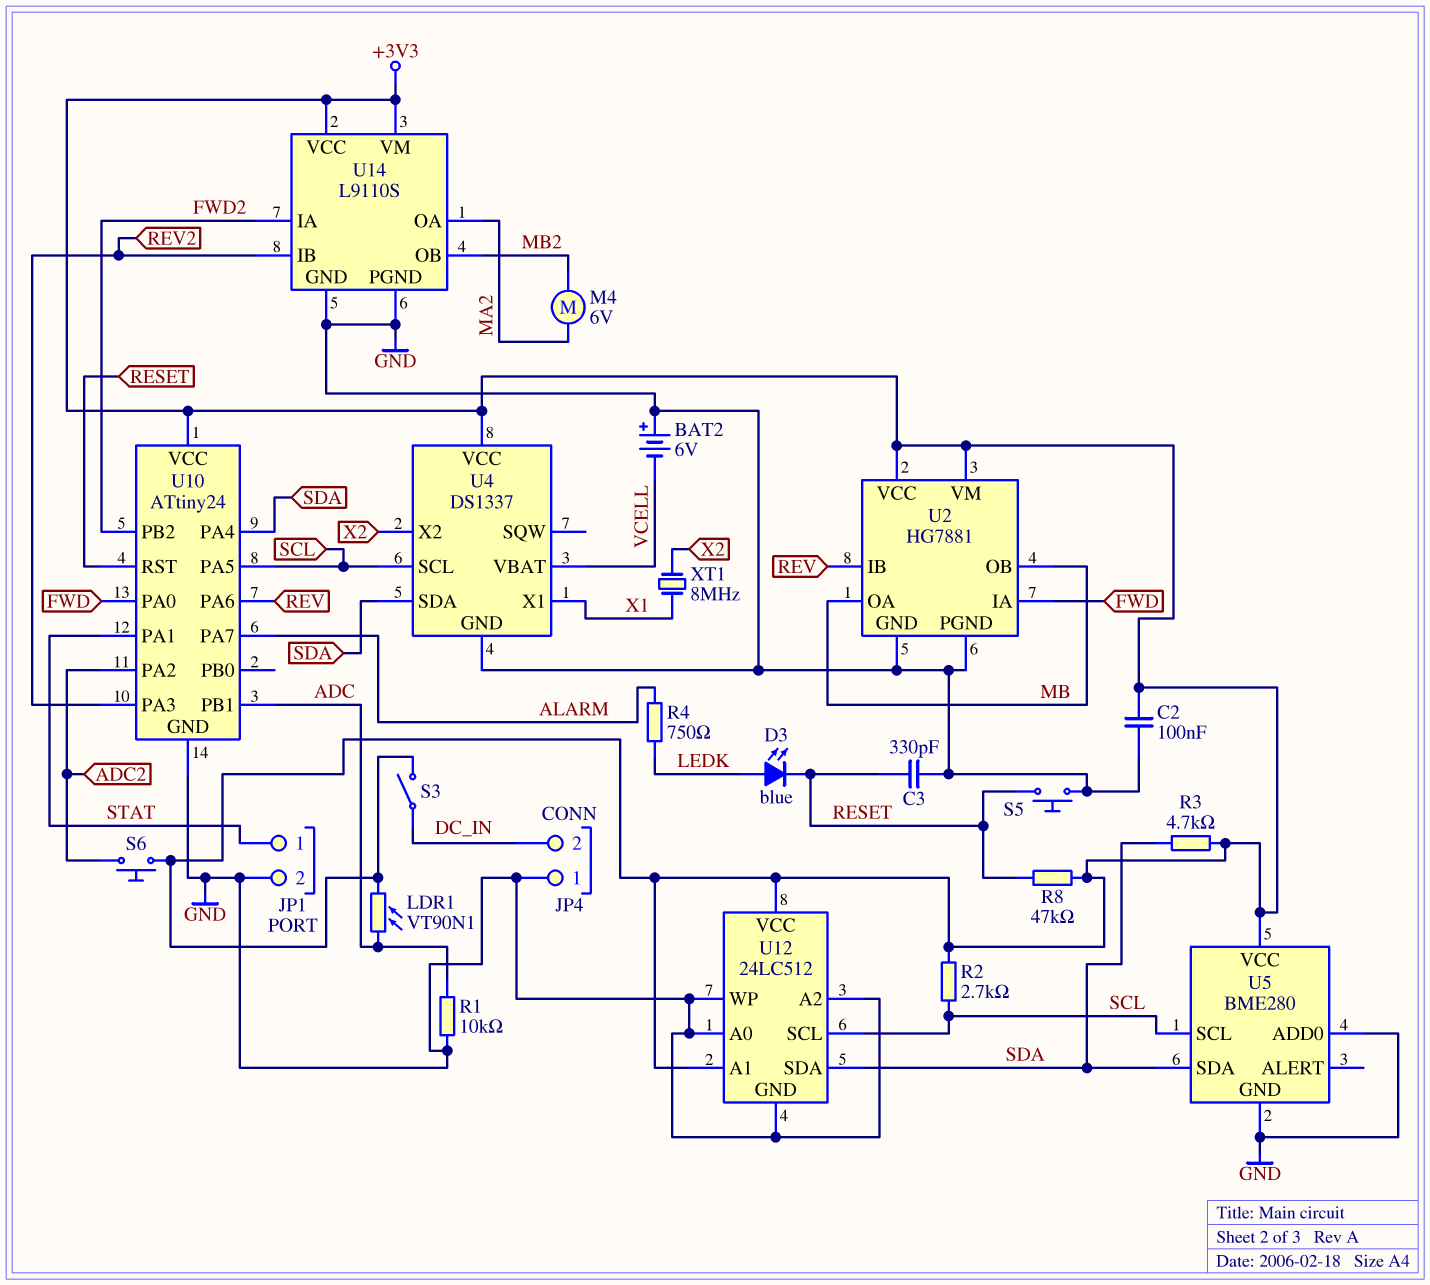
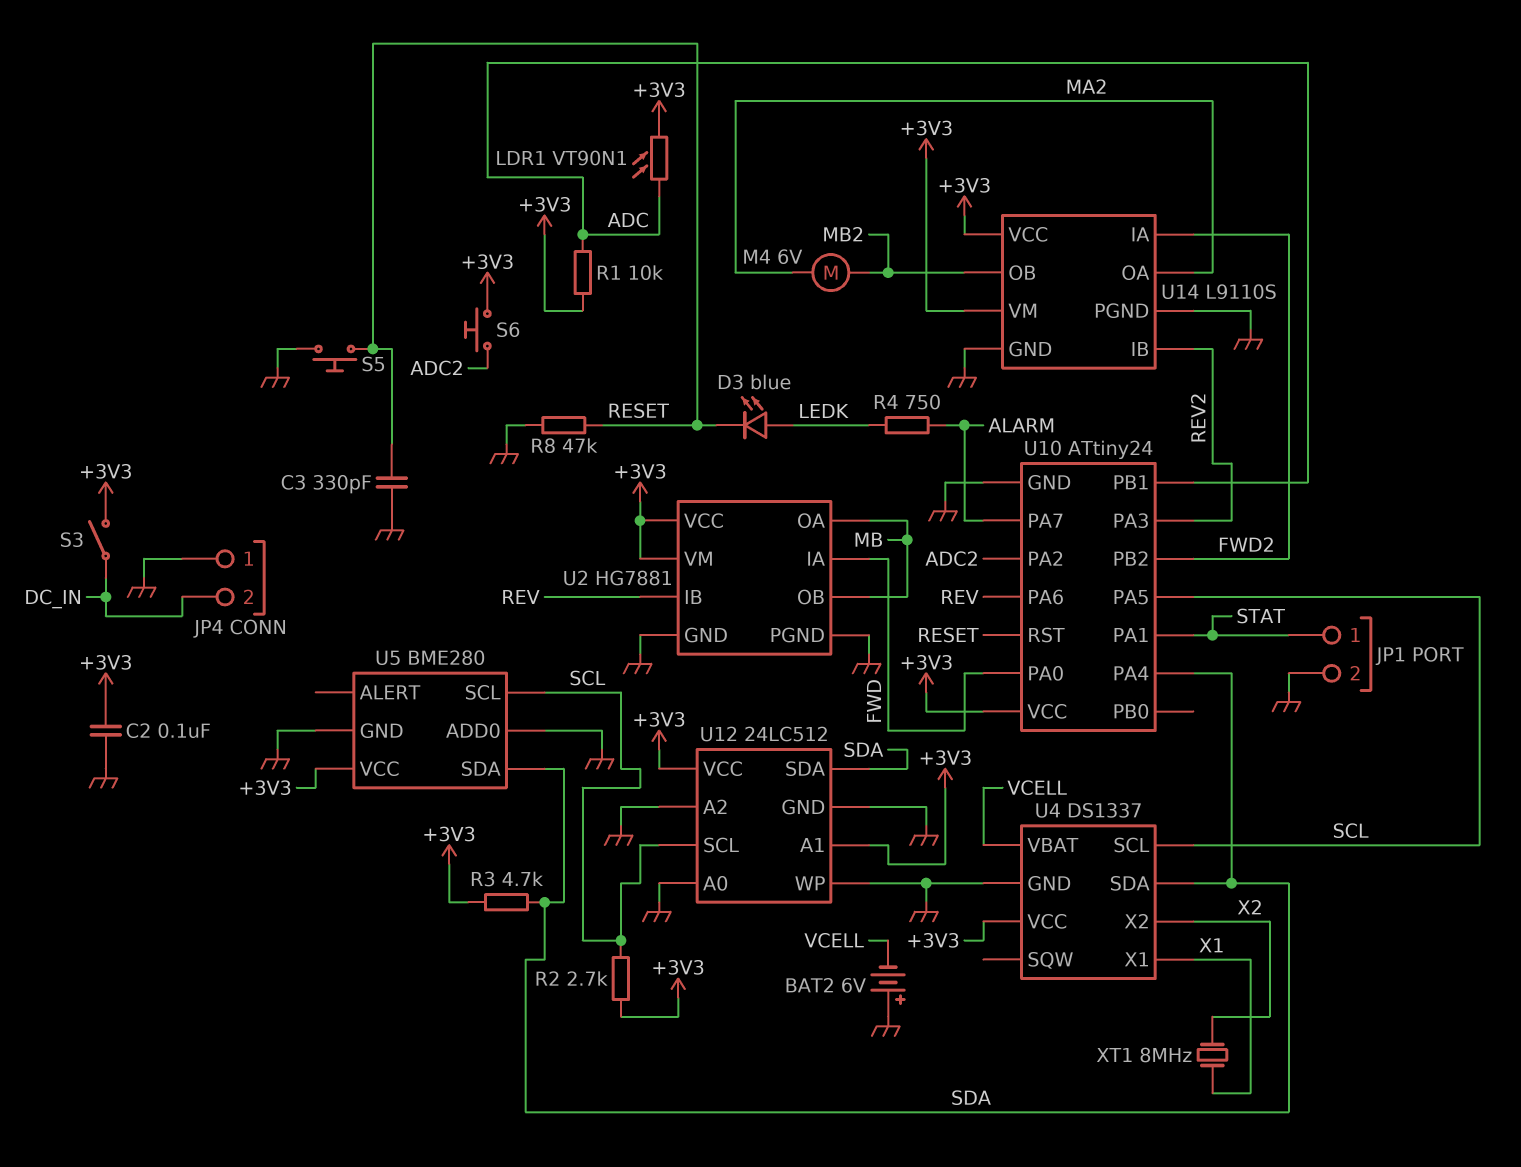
R1: 10k (ADC, GND) -> 10k (+3V3, ADC)
R8: 47k (+3V3, RESET) -> 47k (GND, RESET)

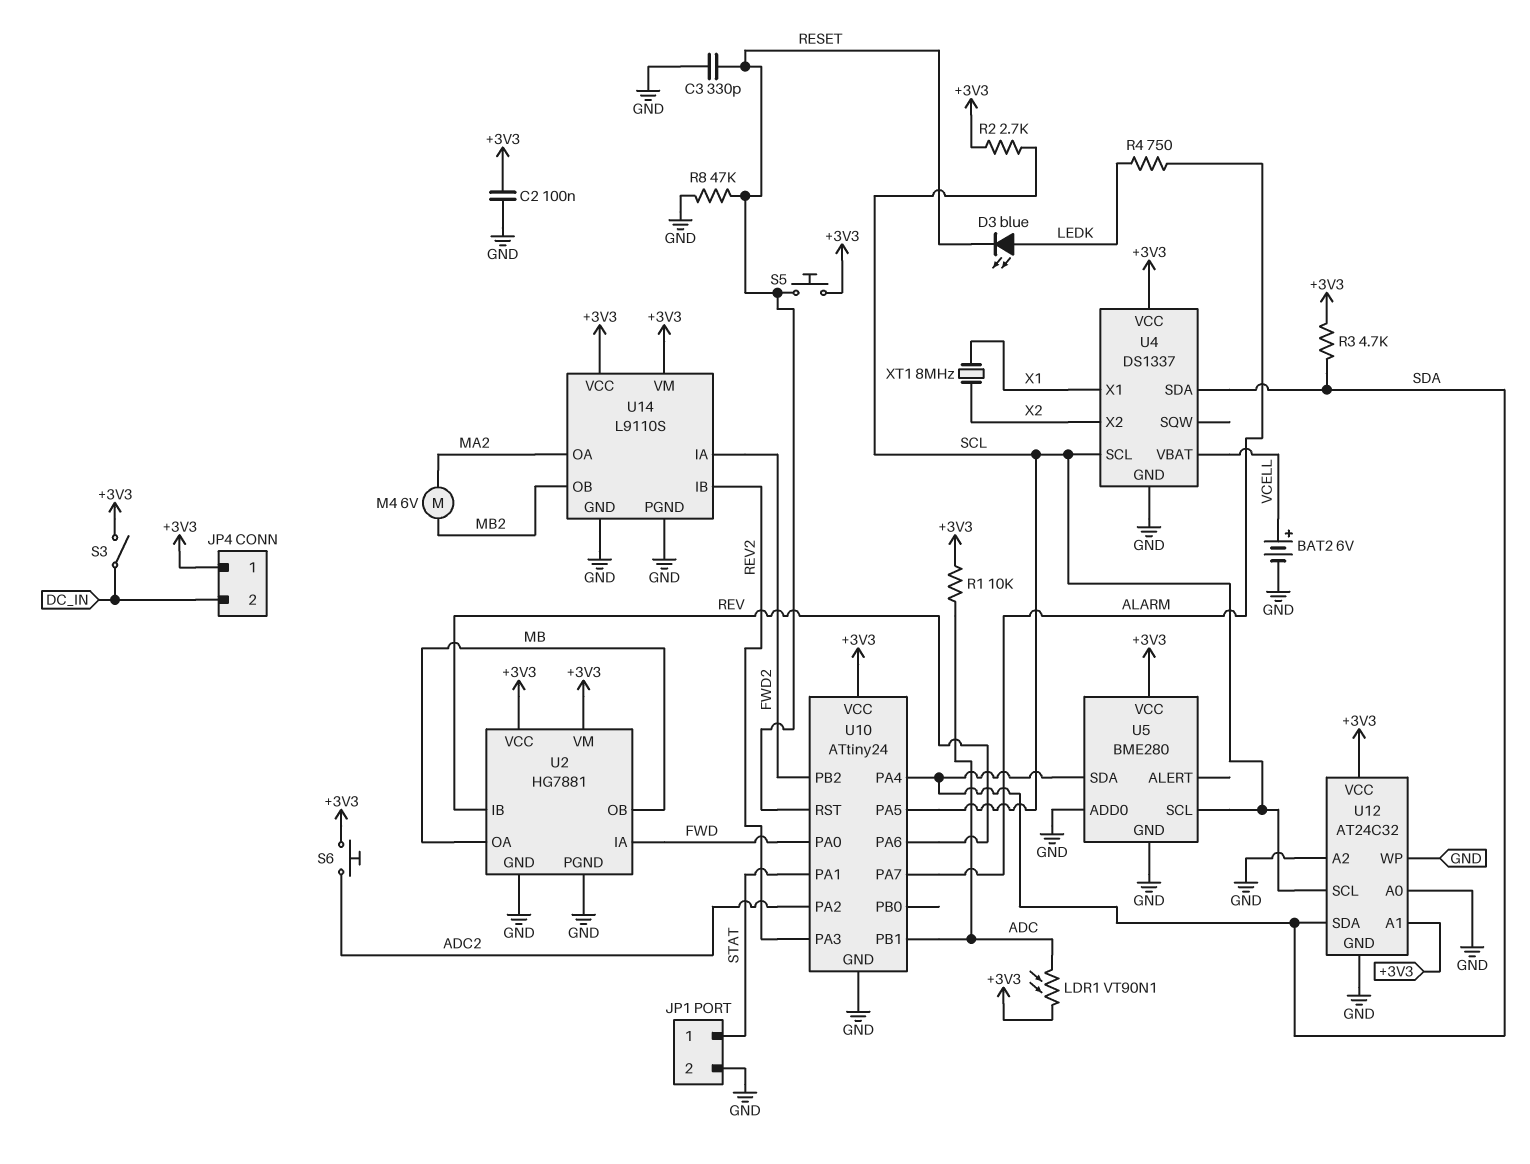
BAT2: 6V (plus GND, minus VCELL) -> 6V (plus VCELL, minus GND)
JP4 pin 1: GND -> +3V3
S5: button (GND, RESET) -> button (+3V3, RESET)
U12: 24LC512 -> AT24C32

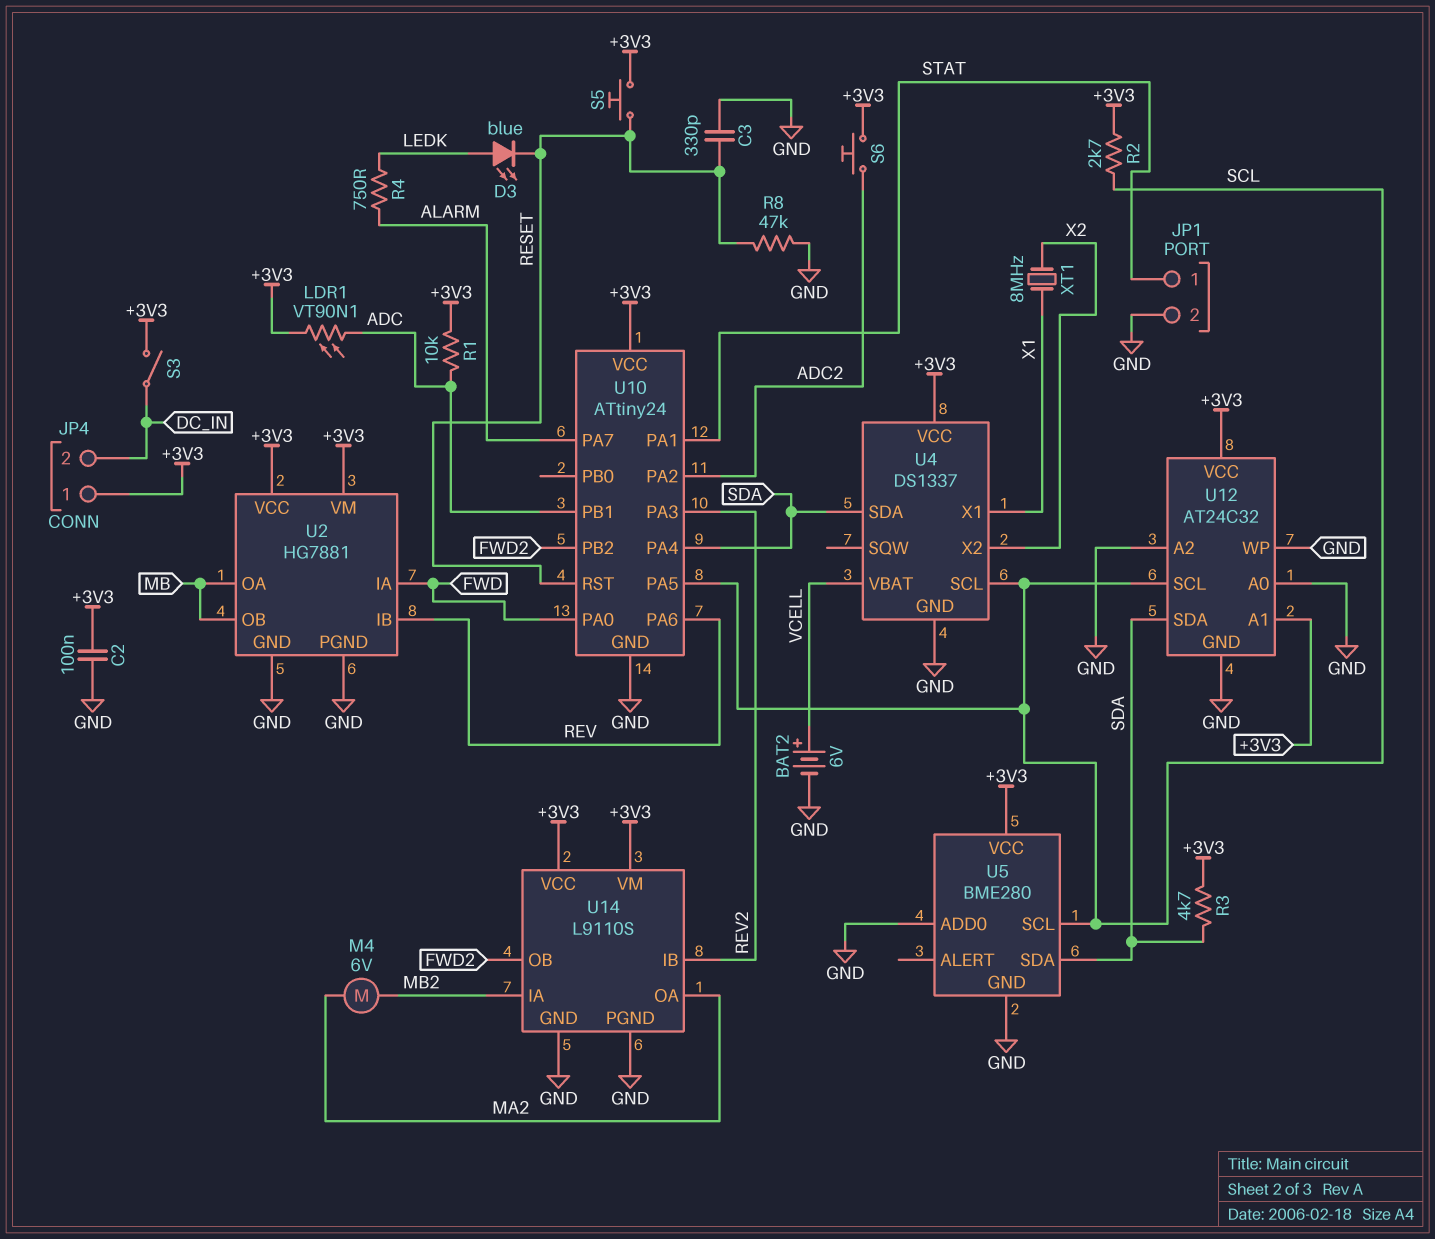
U14 pin IA: FWD2 -> MB2
U14 pin OB: MB2 -> FWD2

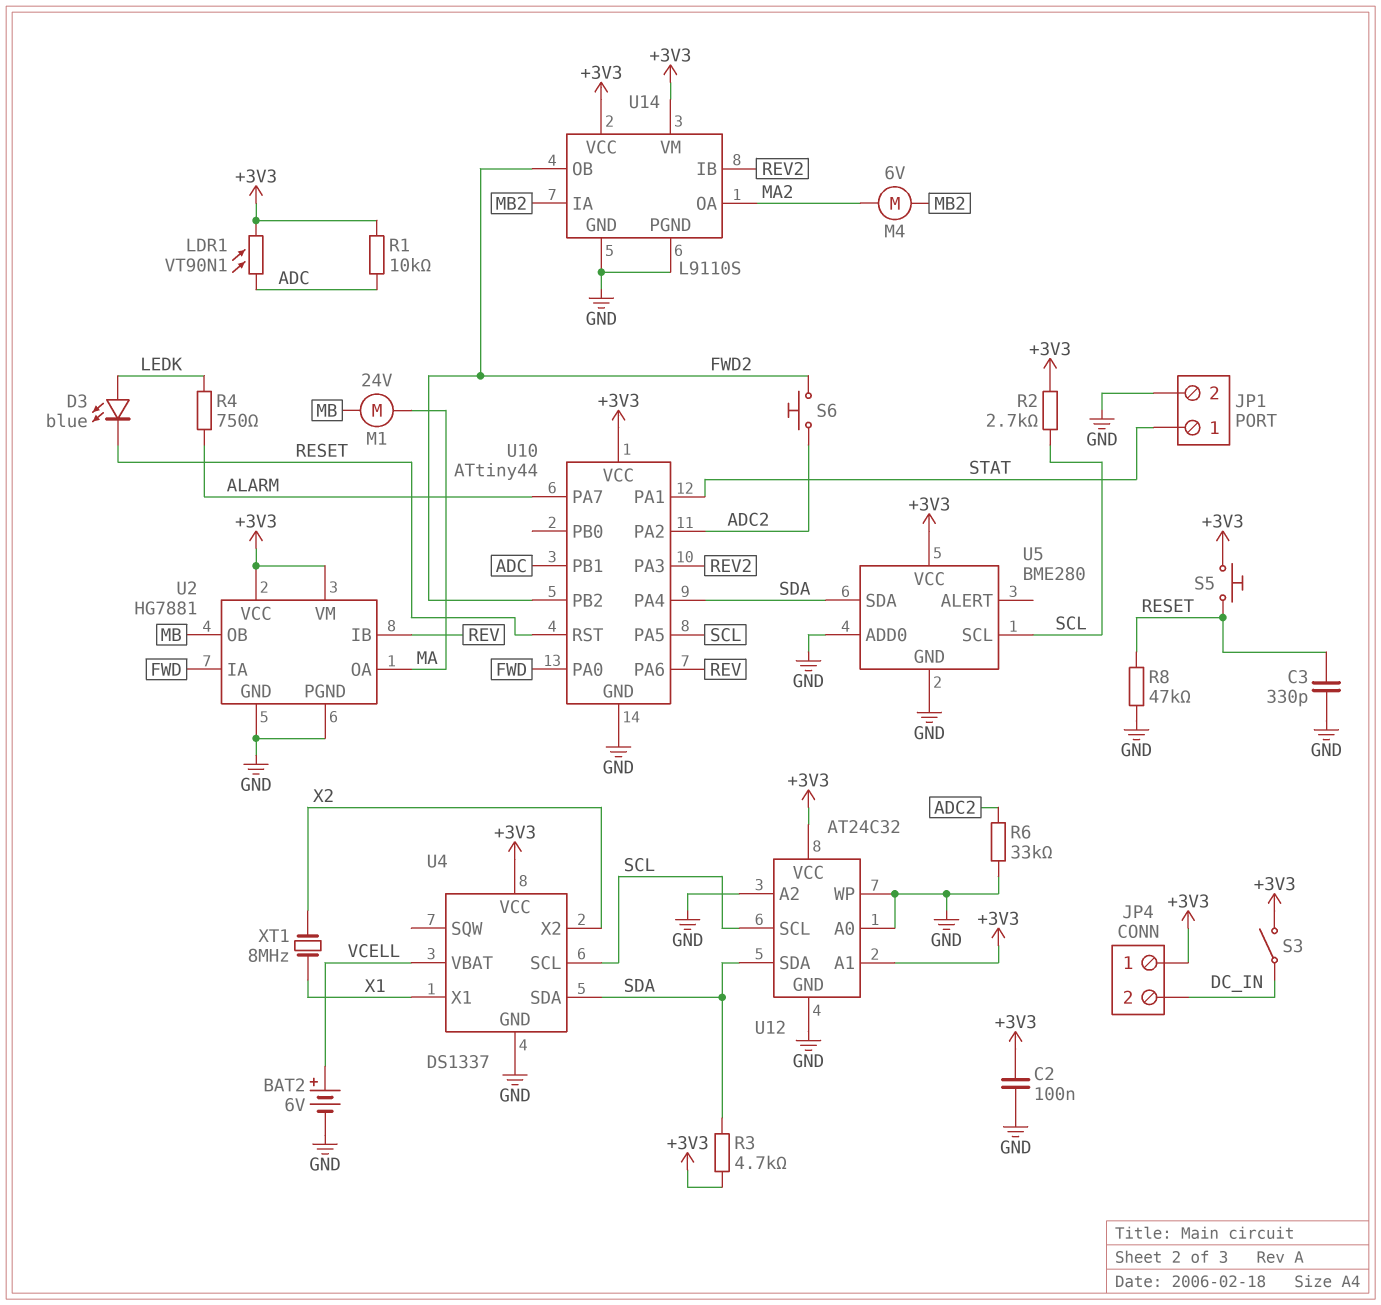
M1: none -> motor 24V (MA, MB)
R6: none -> 33k (ADC2, GND)
S6: button (+3V3, ADC2) -> button (ADC2, FWD2)
U2 pin OA: MB -> MA
U10: ATtiny24 -> ATtiny44

